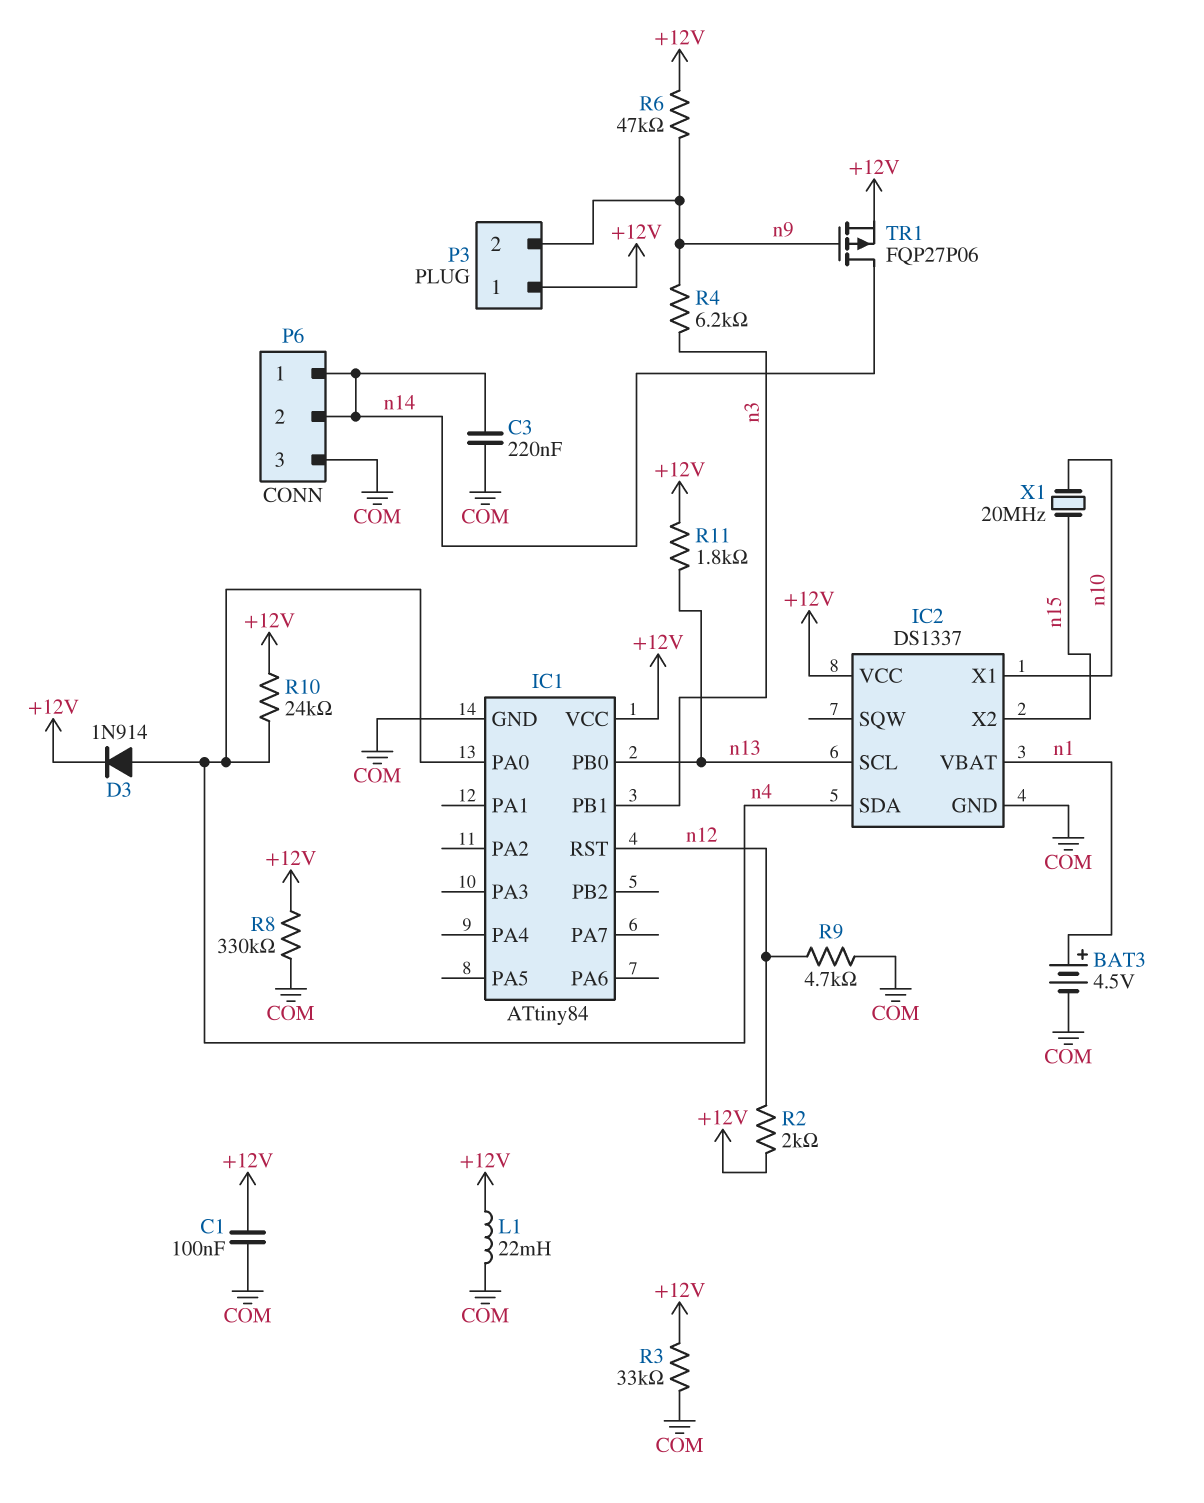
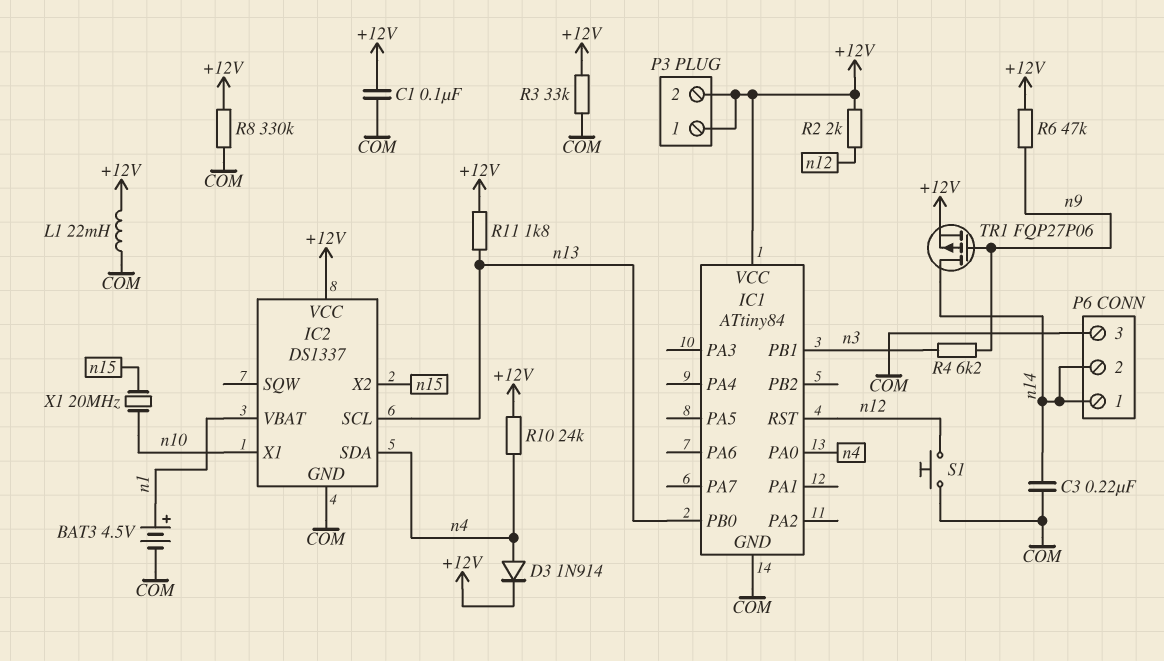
P3 pin 2: n9 -> +12V
R9: 4.7k (COM, n12) -> none
S1: none -> button (COM, n12)

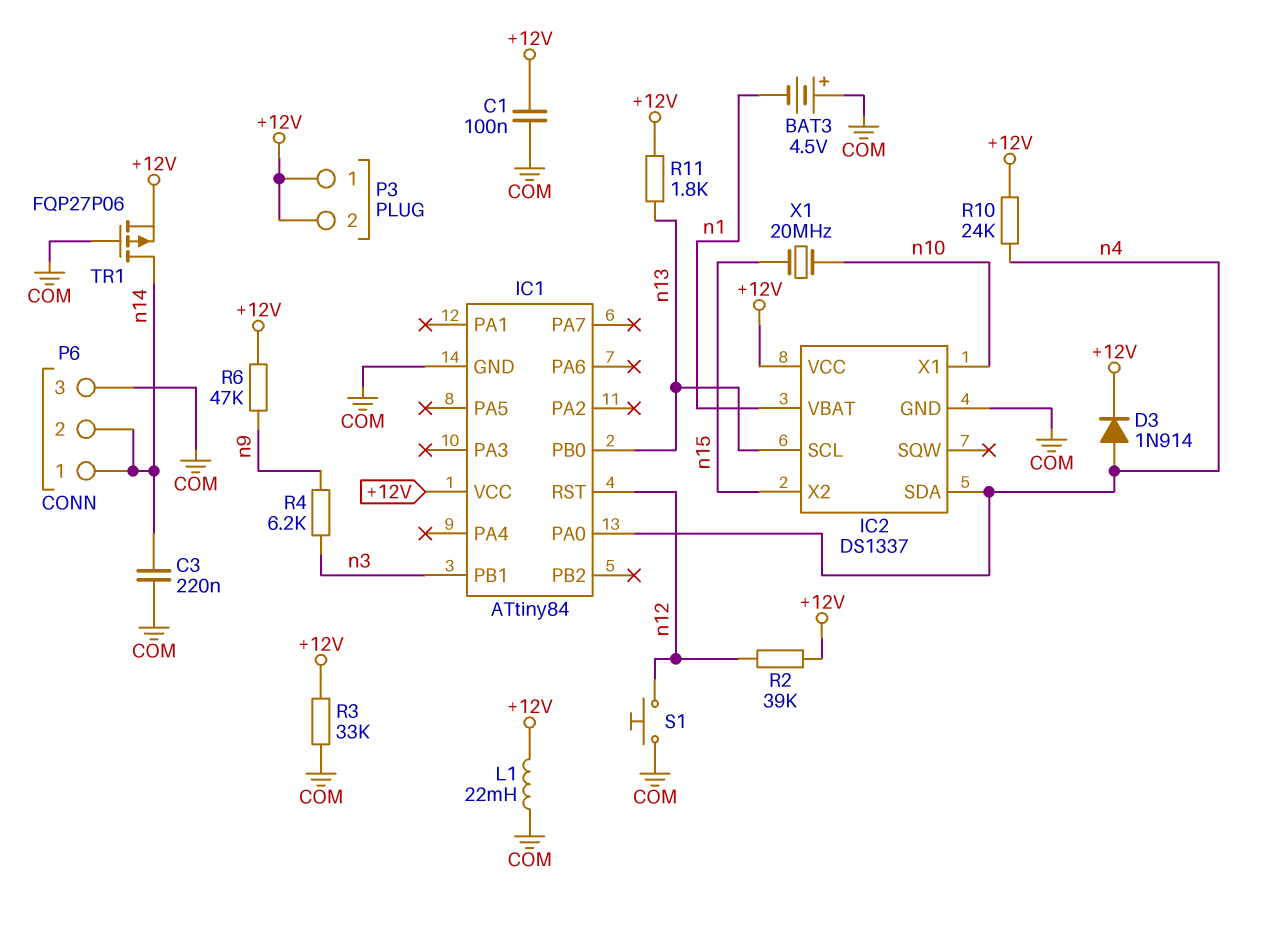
BAT3: 4.5V (plus n1, minus COM) -> 4.5V (plus COM, minus n1)
R2: 2k (+12V, n12) -> 39k (+12V, n12)
R8: 330k (+12V, COM) -> none
TR1: PMOS FQP27P06 (G n9, D n14, S +12V) -> PMOS FQP27P06 (G COM, D n14, S +12V)

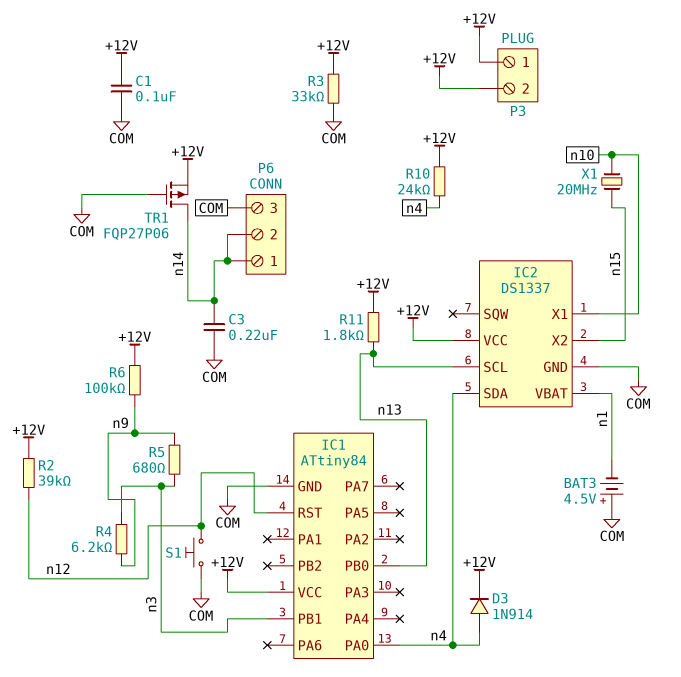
L1: 22mH (+12V, COM) -> none
R5: none -> 680 (n3, n9)
R6: 47k (+12V, n9) -> 100k (+12V, n9)

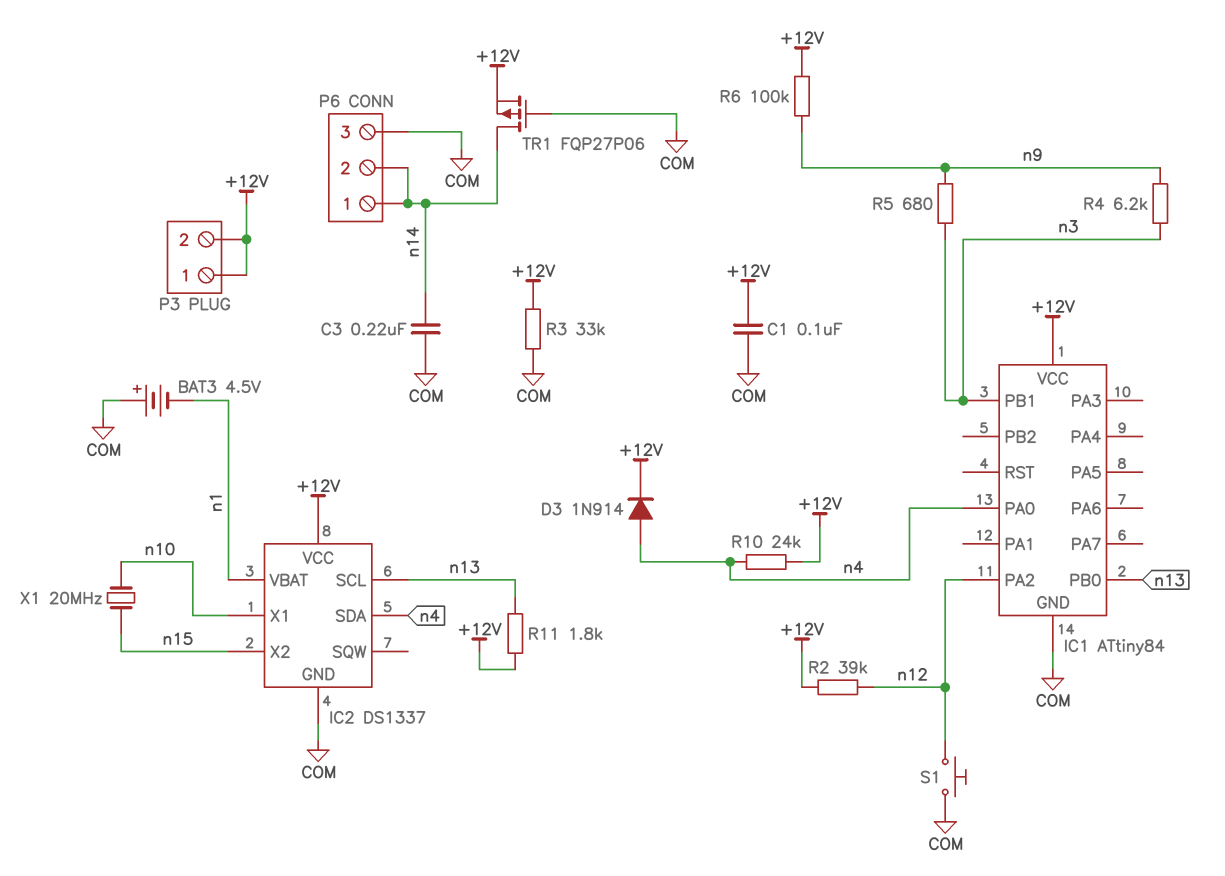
IC1 pin PA2: none -> n12
IC1 pin RST: n12 -> none

